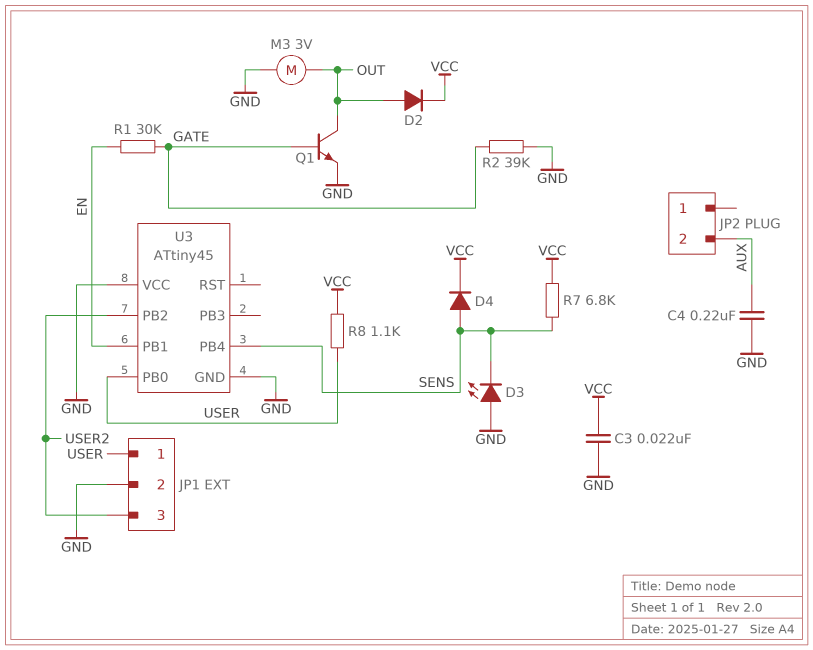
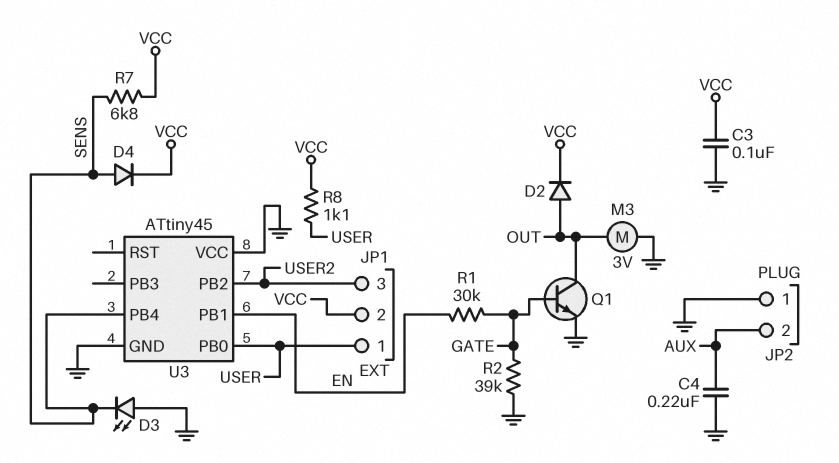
C3: 22nF (GND, VCC) -> 100nF (GND, VCC)
JP1 pin 2: GND -> VCC
JP2 pin 1: none -> GND

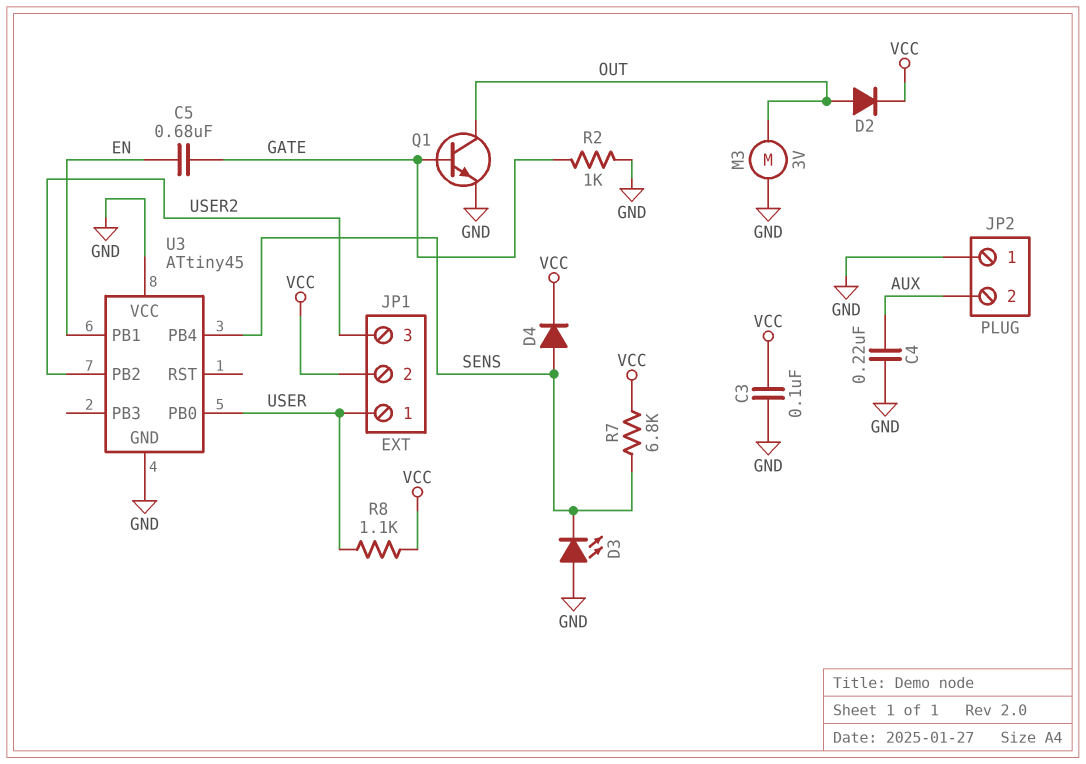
C5: none -> 680nF (EN, GATE)
R1: 30k (EN, GATE) -> none
R2: 39k (GATE, GND) -> 1k (GATE, GND)

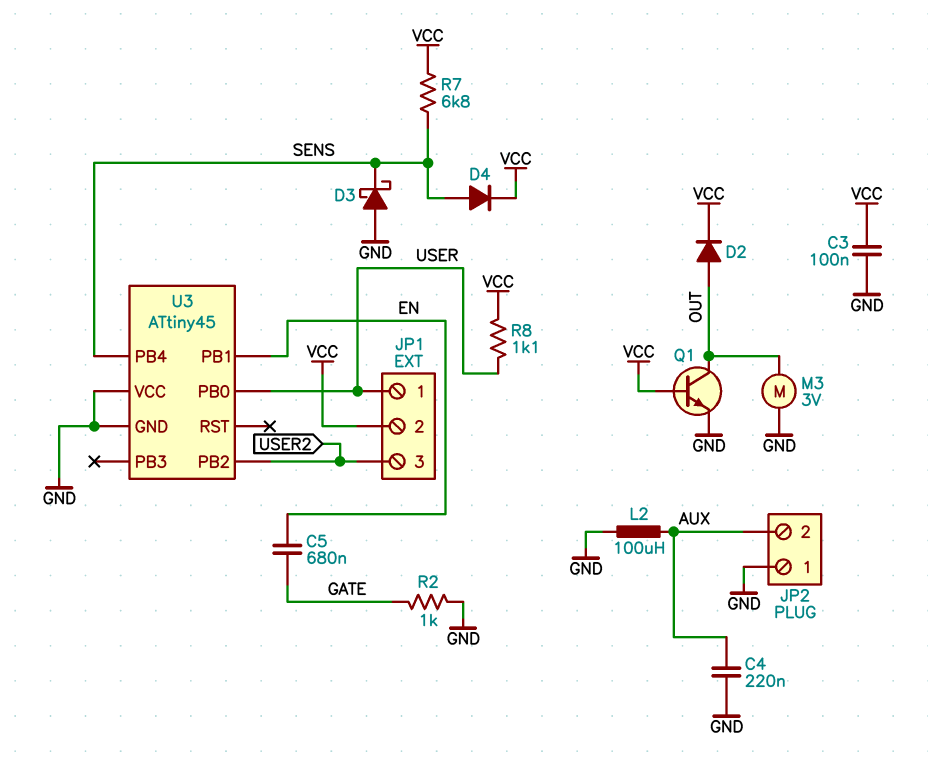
D3: LED (A GND, K SENS) -> schottky (A GND, K SENS)
L2: none -> 100uH (AUX, GND)
Q1: NPN (B GATE, C OUT, E GND) -> NPN (B VCC, C OUT, E GND)

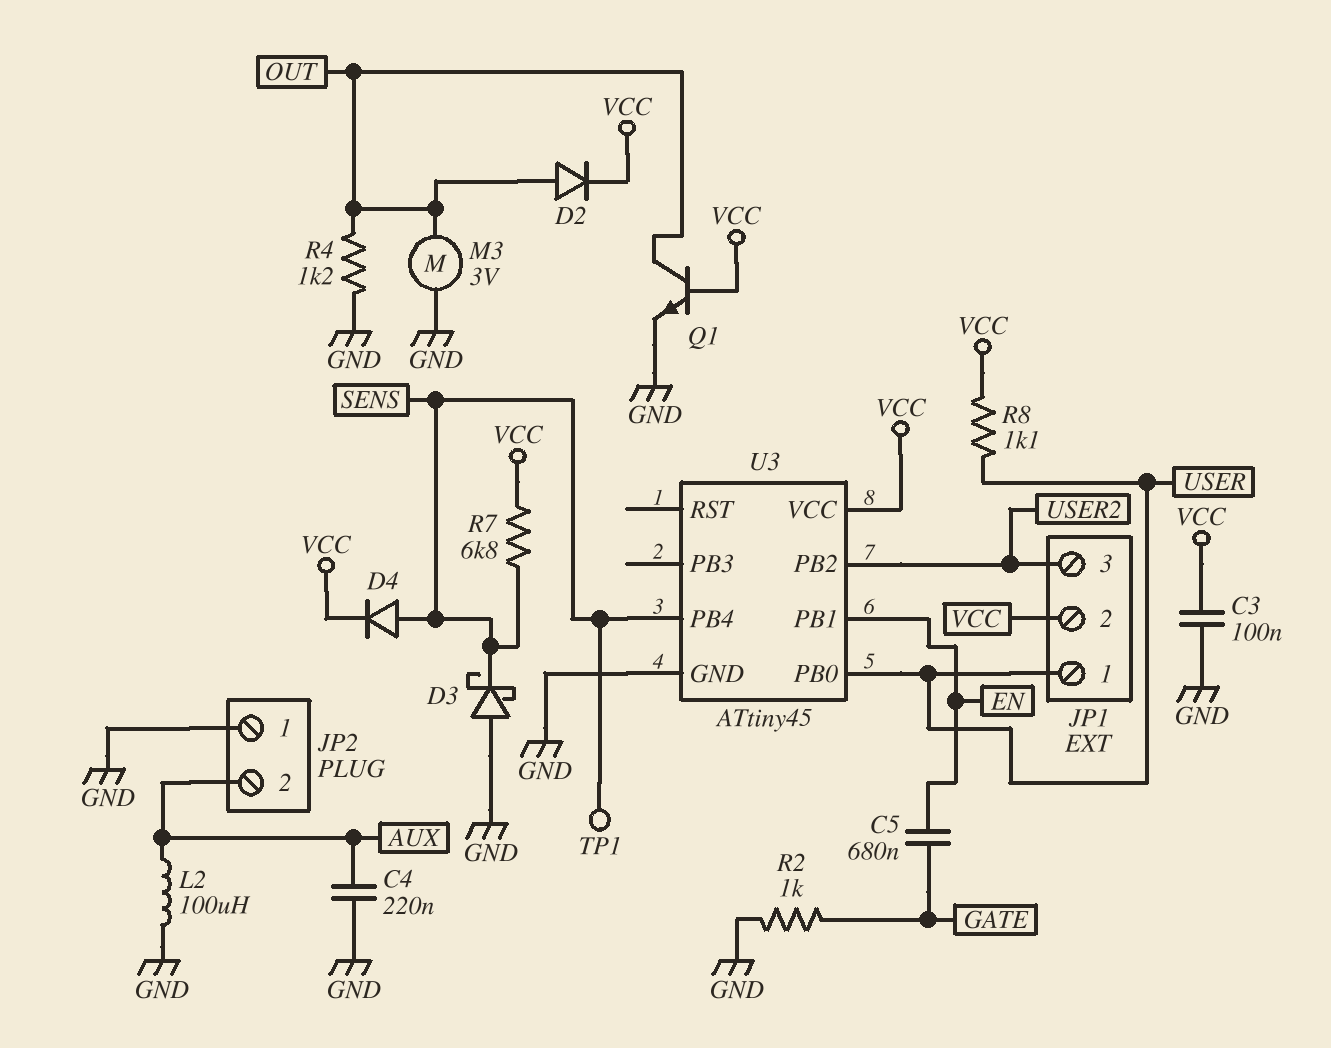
R4: none -> 1.2k (GND, OUT)
TP1: none -> test point (SENS)
U3 pin VCC: GND -> VCC

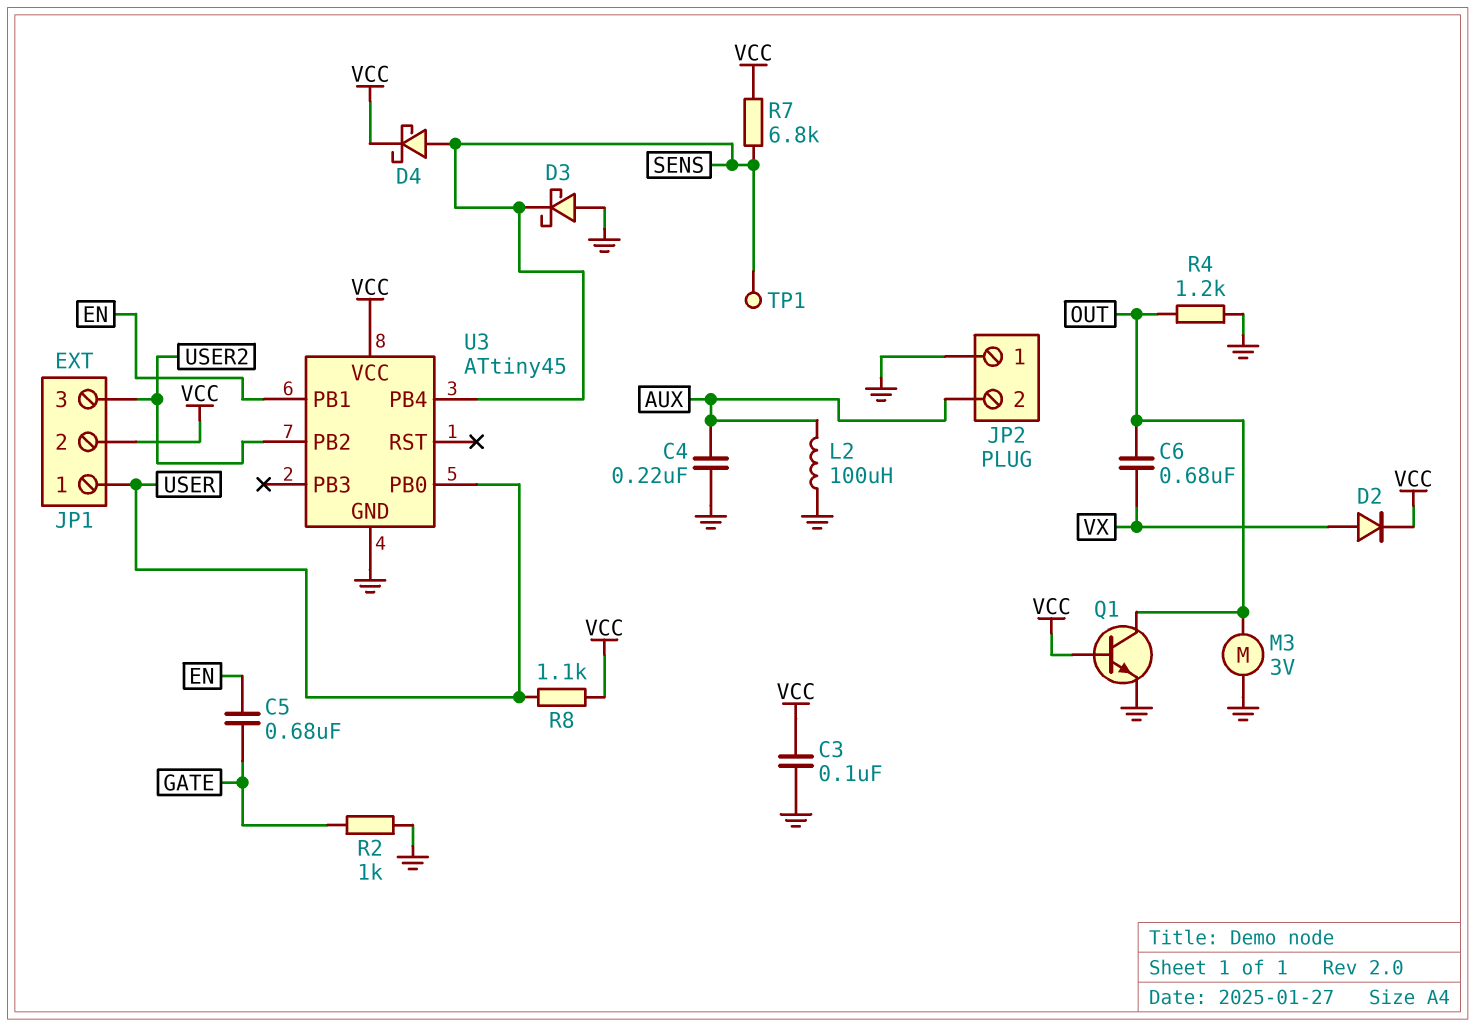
C6: none -> 680nF (OUT, VX)
D2: diode (A OUT, K VCC) -> diode (A VX, K VCC)
D4: diode (A SENS, K VCC) -> schottky (A SENS, K VCC)

